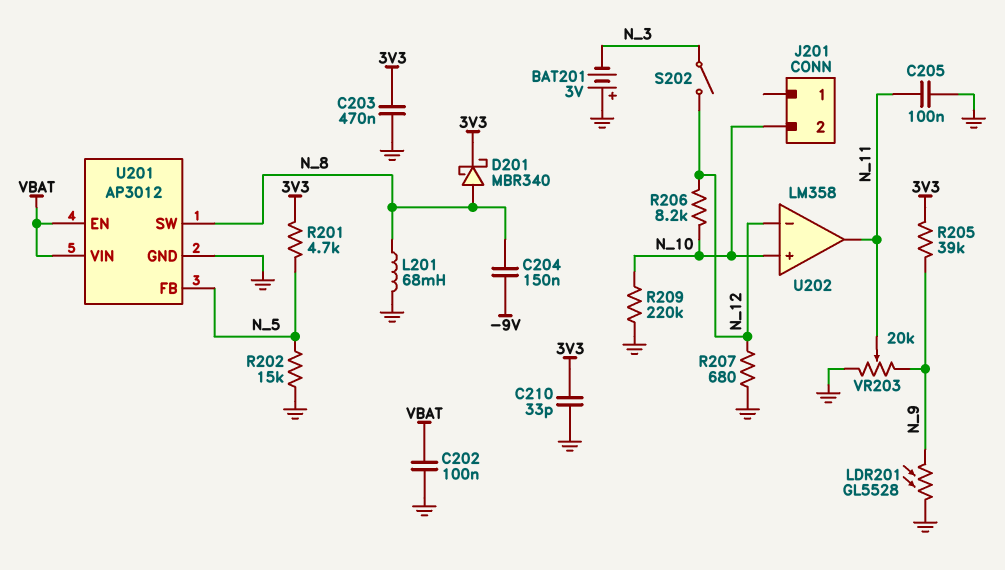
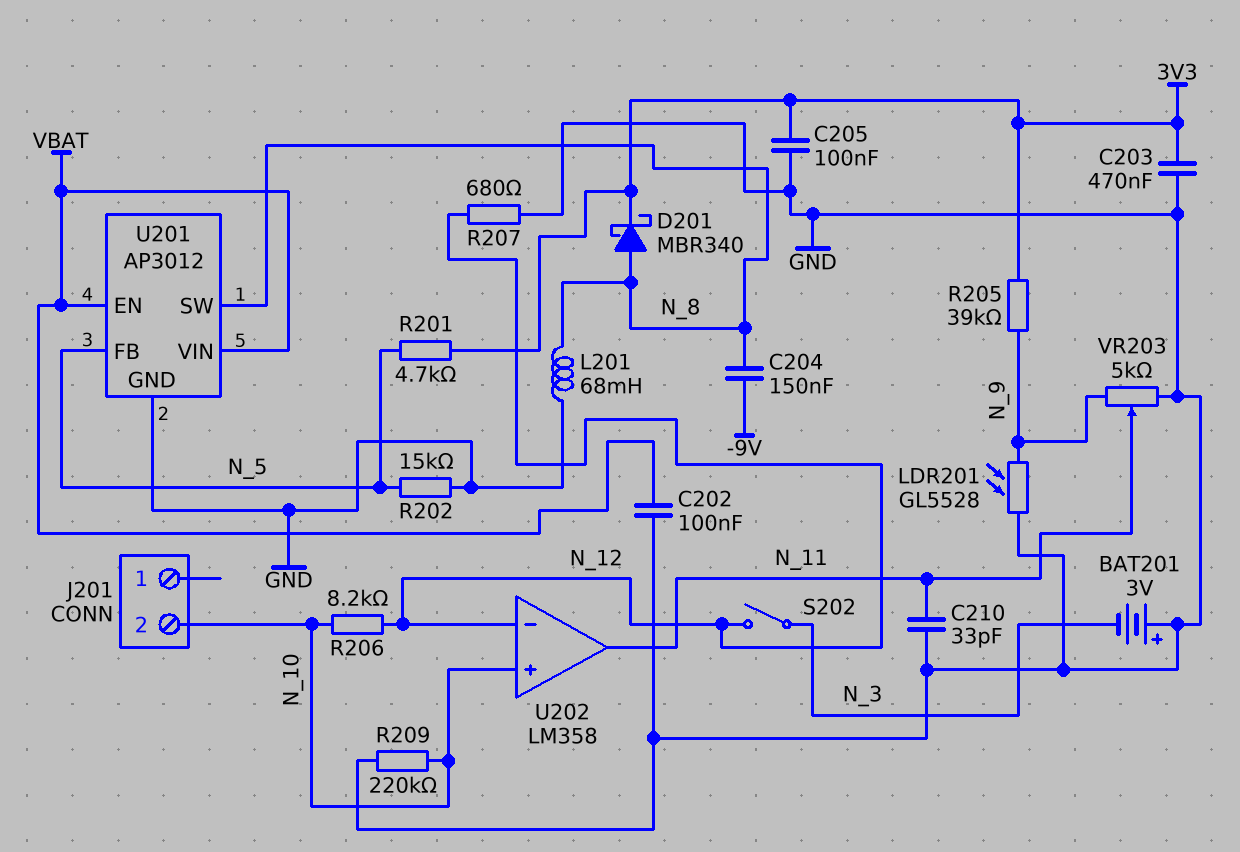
C205: 100nF (GND, N_11) -> 100nF (3V3, GND)
C210: 33pF (3V3, GND) -> 33pF (GND, N_11)
VR203: 20k (GND, N_9, wiper N_11) -> 5k (GND, N_9, wiper N_11)

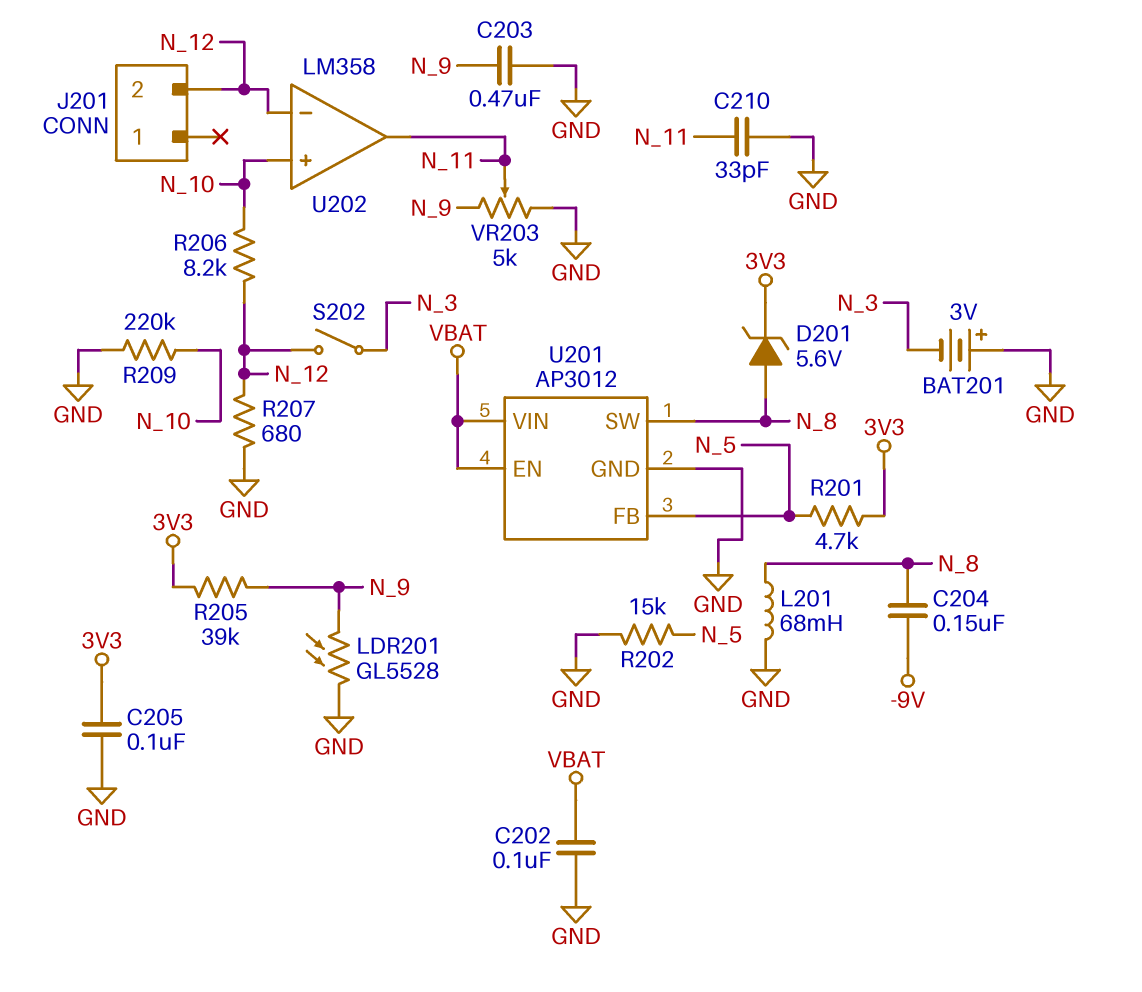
C203: 470nF (3V3, GND) -> 470nF (GND, N_9)
D201: schottky MBR340 (A N_8, K 3V3) -> zener 5.6V (A N_8, K 3V3)
J201 pin 2: N_10 -> N_12

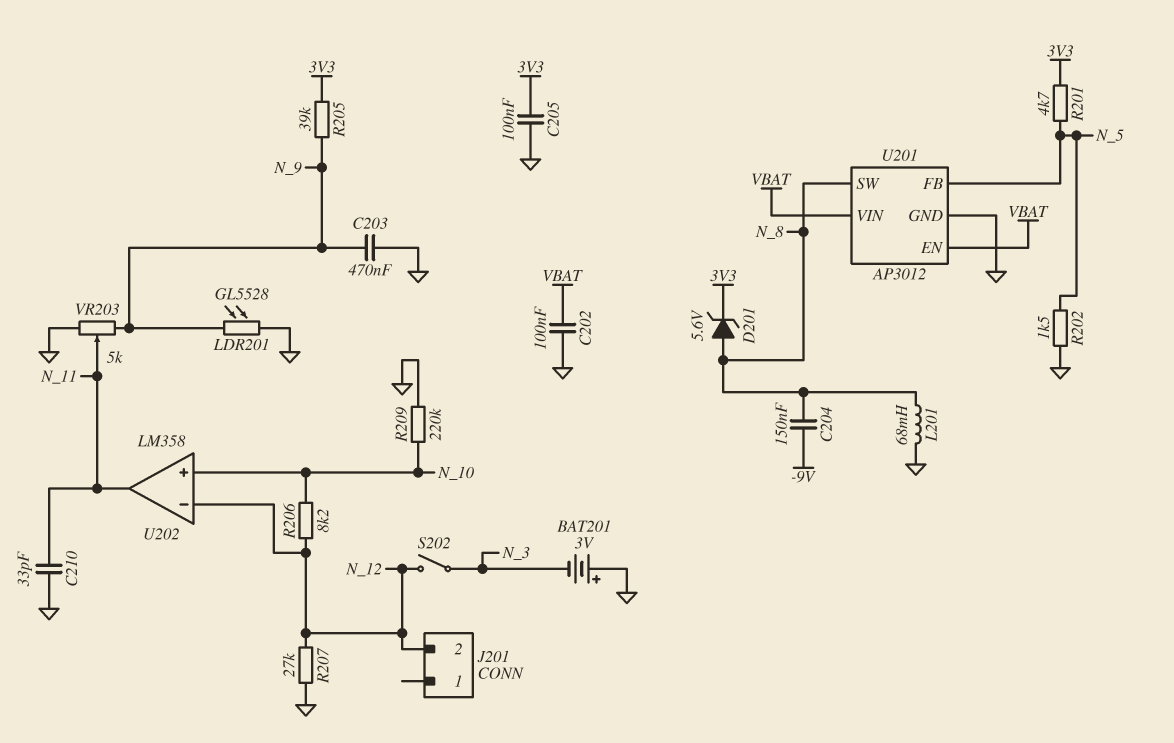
R202: 15k (GND, N_5) -> 1.5k (GND, N_5)
R207: 680 (GND, N_12) -> 27k (GND, N_12)

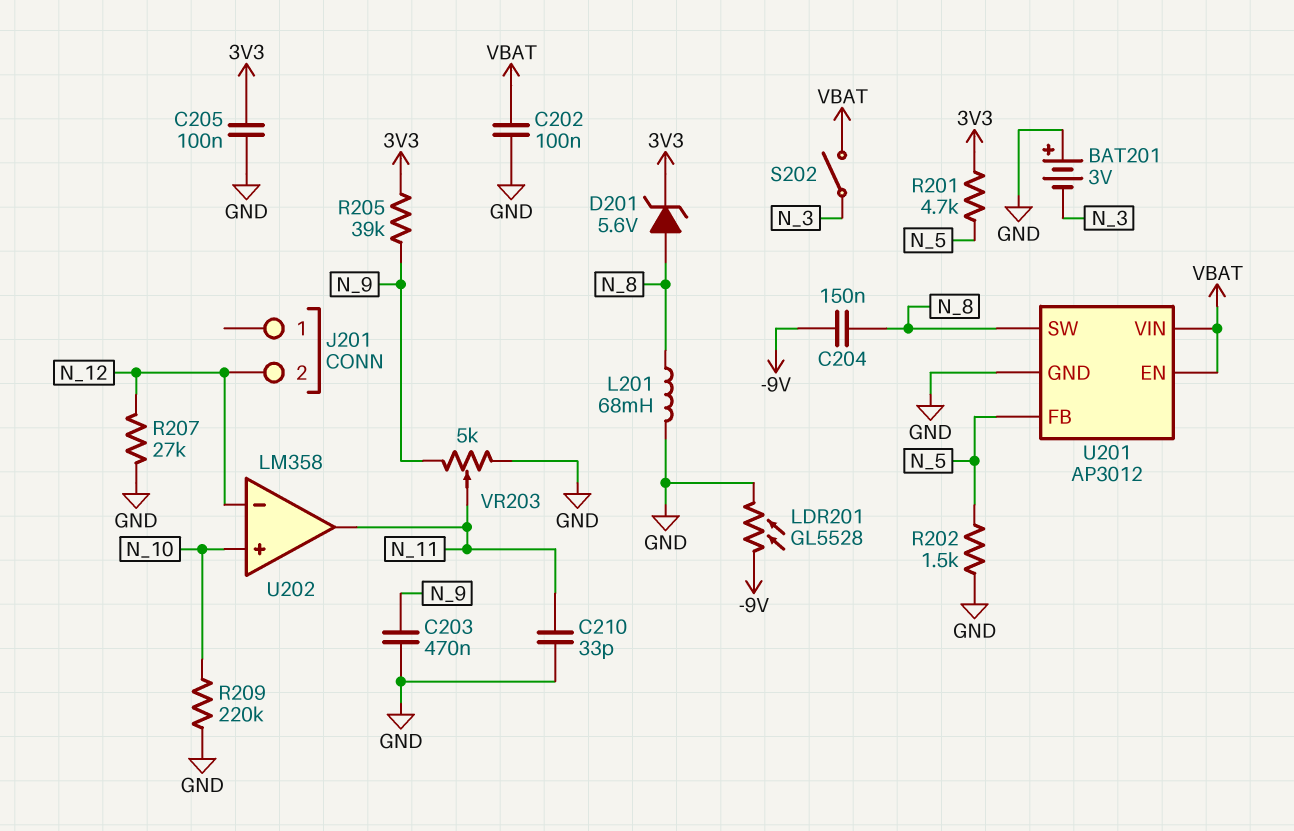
LDR201: GL5528 (GND, N_9) -> GL5528 (-9V, GND)
R206: 8.2k (N_10, N_12) -> none
S202: switch (N_3, N_12) -> switch (N_3, VBAT)

